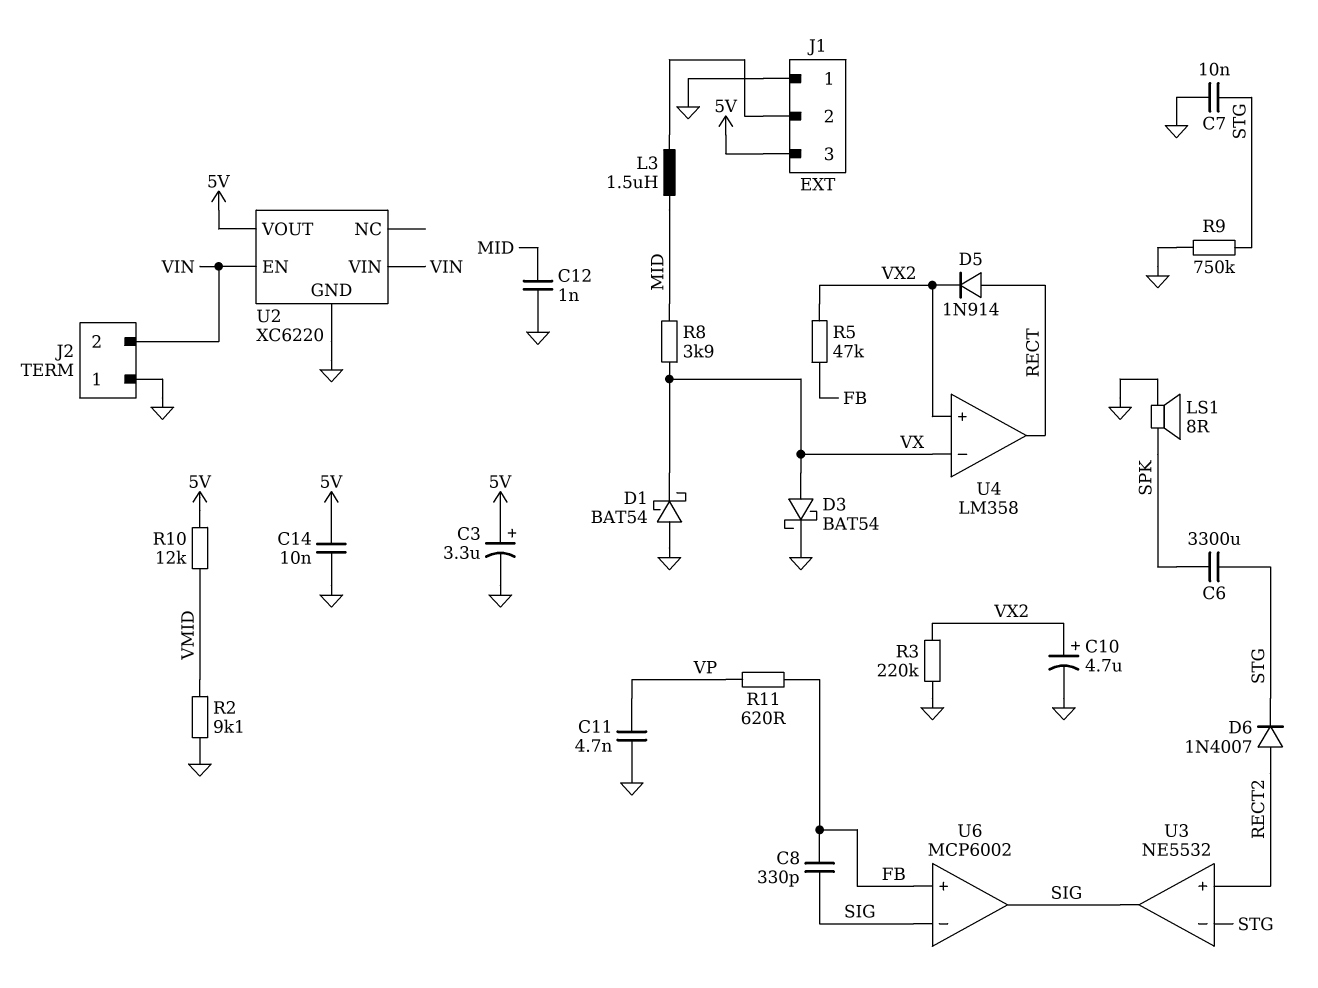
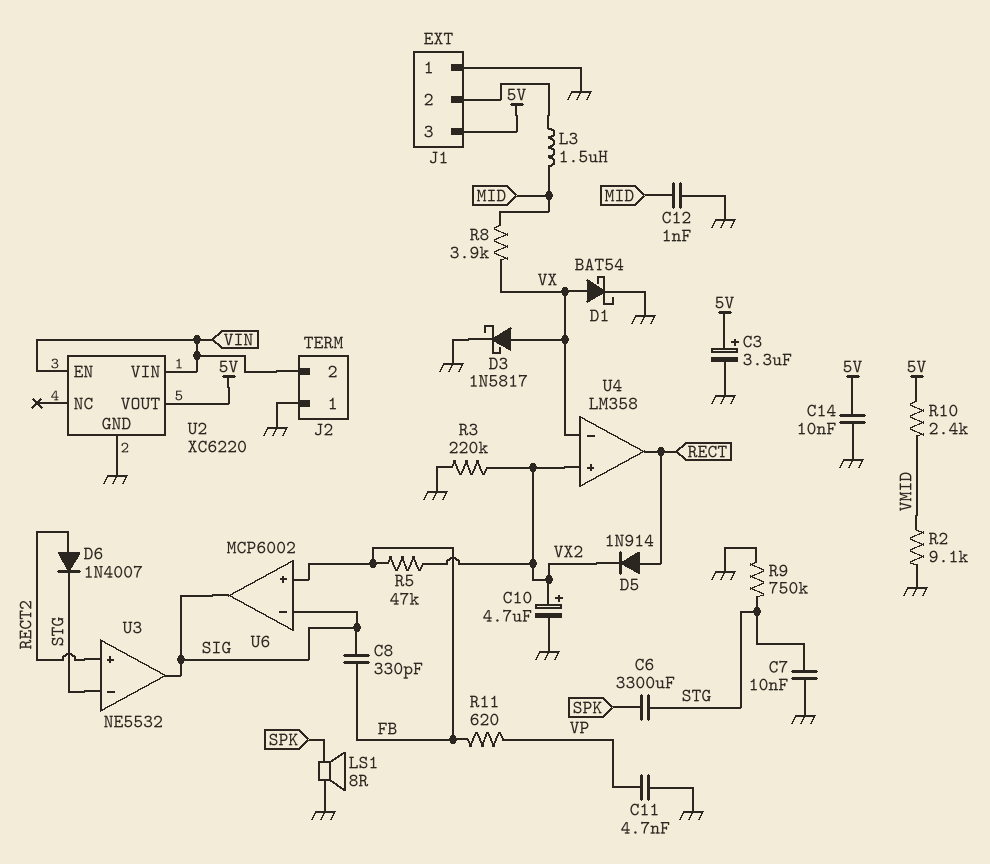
D1: schottky BAT54 (A GND, K VX) -> schottky BAT54 (A VX, K GND)
D3: schottky BAT54 (A VX, K GND) -> schottky 1N5817 (A VX, K GND)
R10: 12k (5V, VMID) -> 2.4k (5V, VMID)

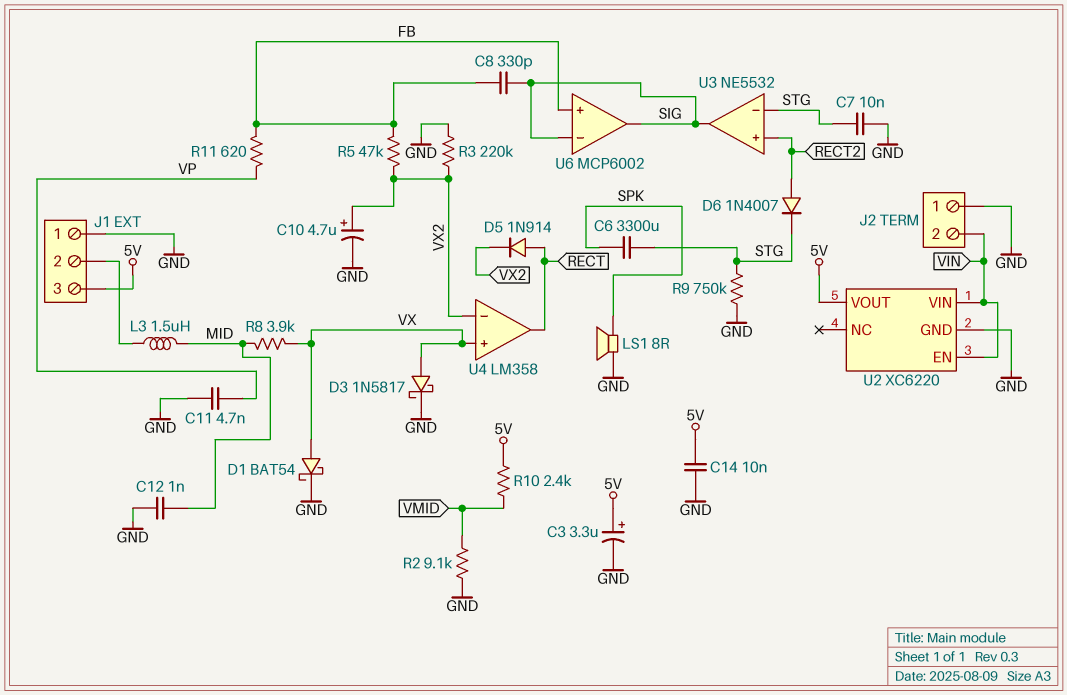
U4 pin in+: VX2 -> VX
U4 pin in-: VX -> VX2

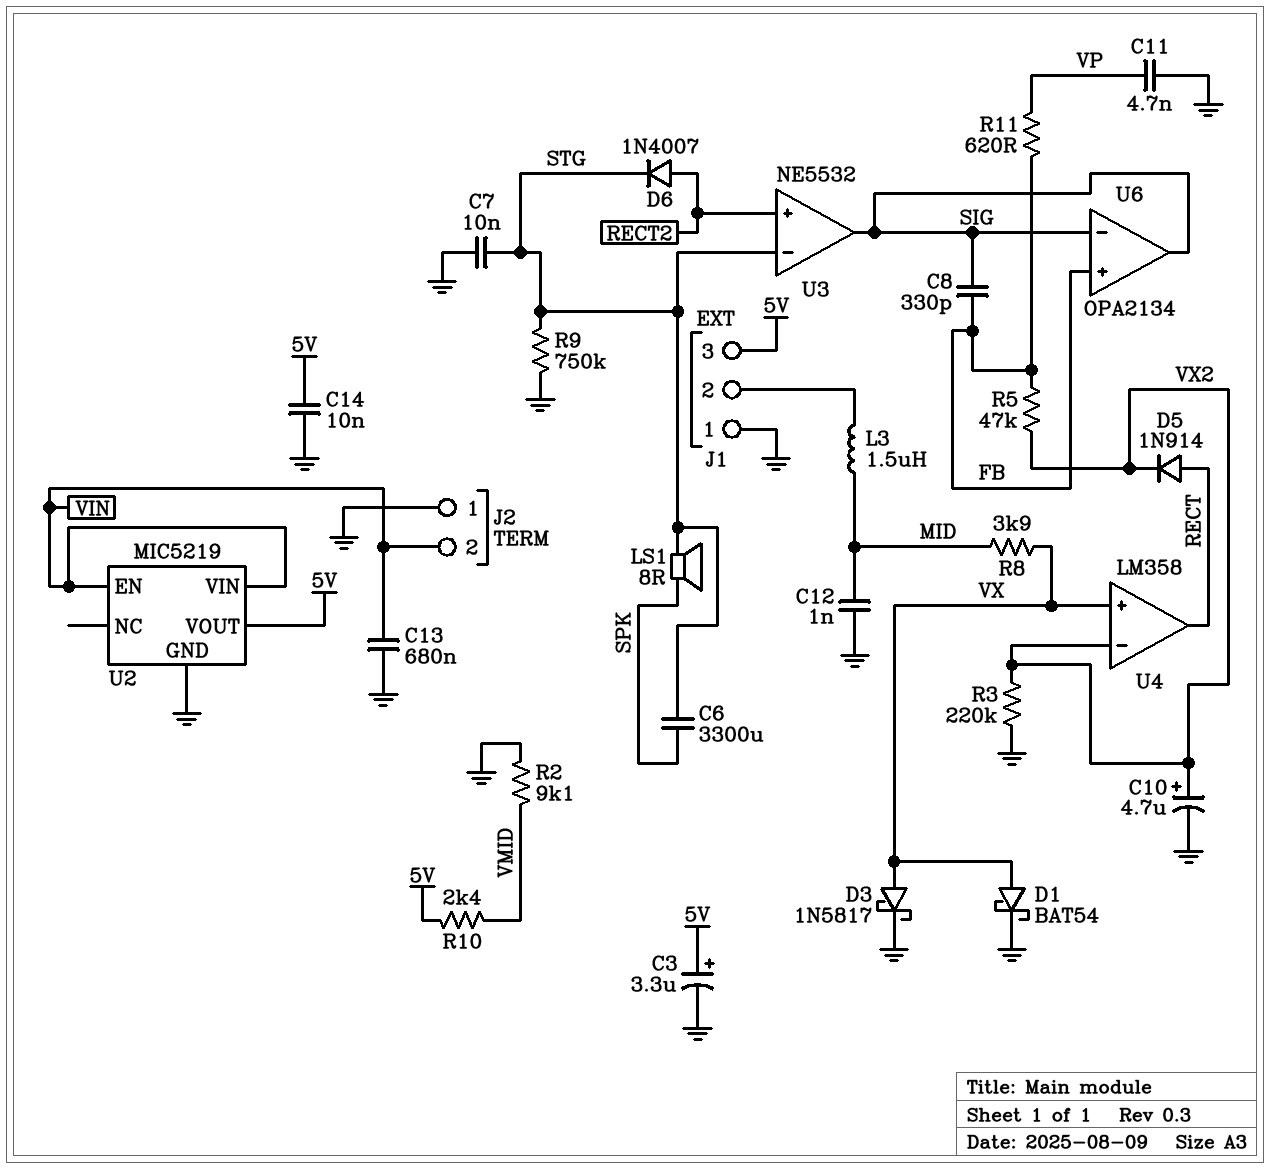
C13: none -> 680nF (GND, VIN)
LS1: speaker 8R (GND, SPK) -> speaker 8R (SPK, STG)
U2: XC6220 -> MIC5219
U6: MCP6002 -> OPA2134

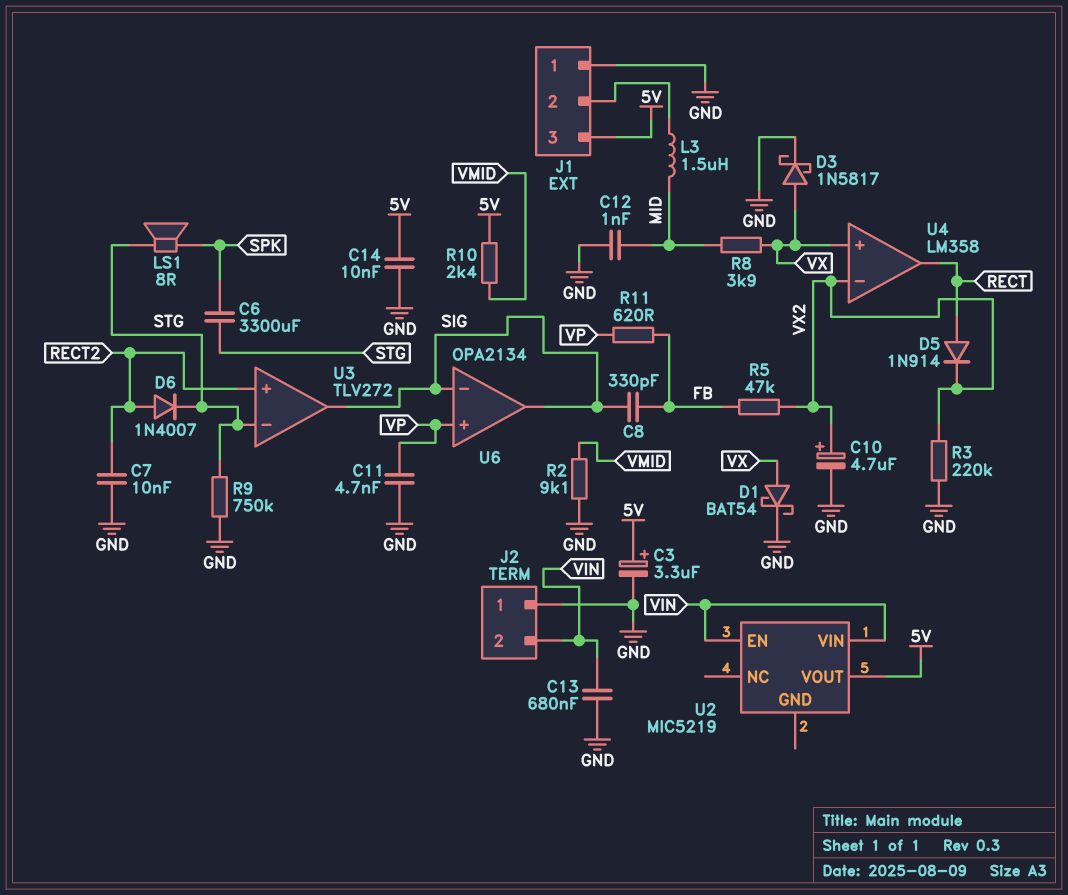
C7: 10nF (GND, STG) -> 10nF (GND, RECT2)
U2 pin GND: GND -> none
U3: NE5532 -> TLV272
U6 pin in+: FB -> VP

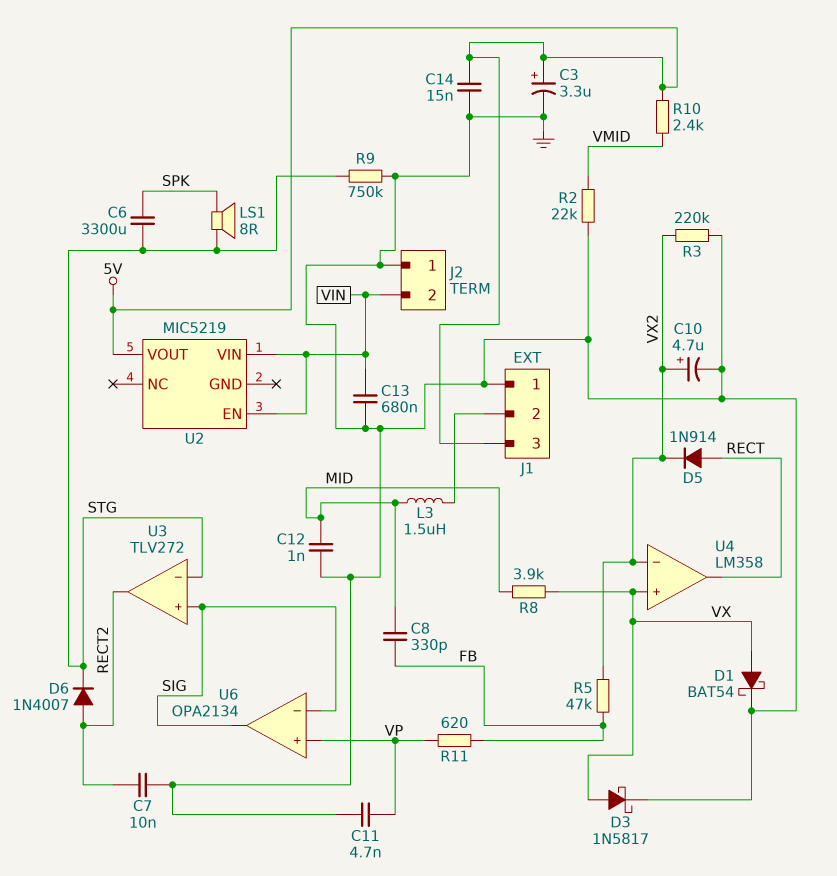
C8: 330pF (FB, SIG) -> 330pF (FB, MID)
C14: 10nF (5V, GND) -> 15nF (5V, GND)
R2: 9.1k (GND, VMID) -> 22k (GND, VMID)
U3 pin in+: RECT2 -> SIG
U3 pin out: SIG -> RECT2

